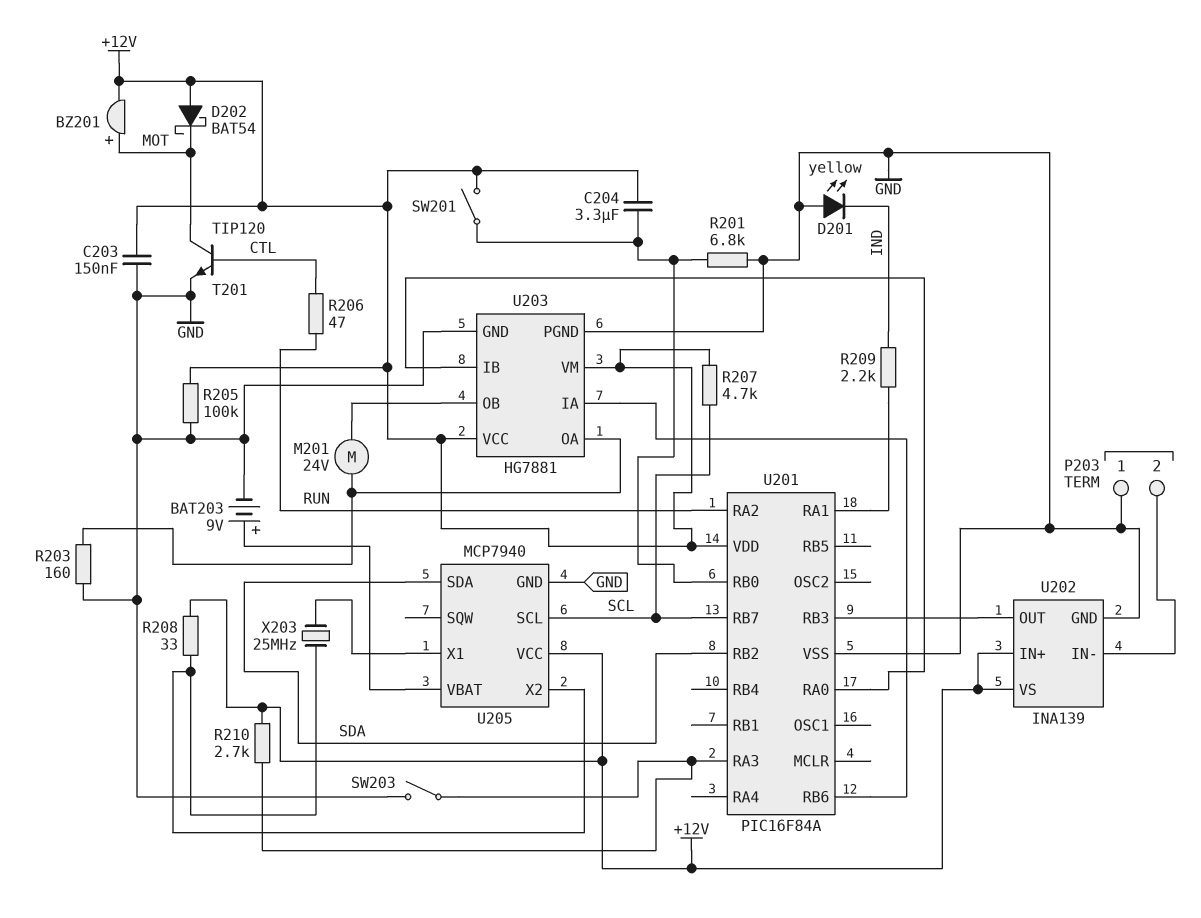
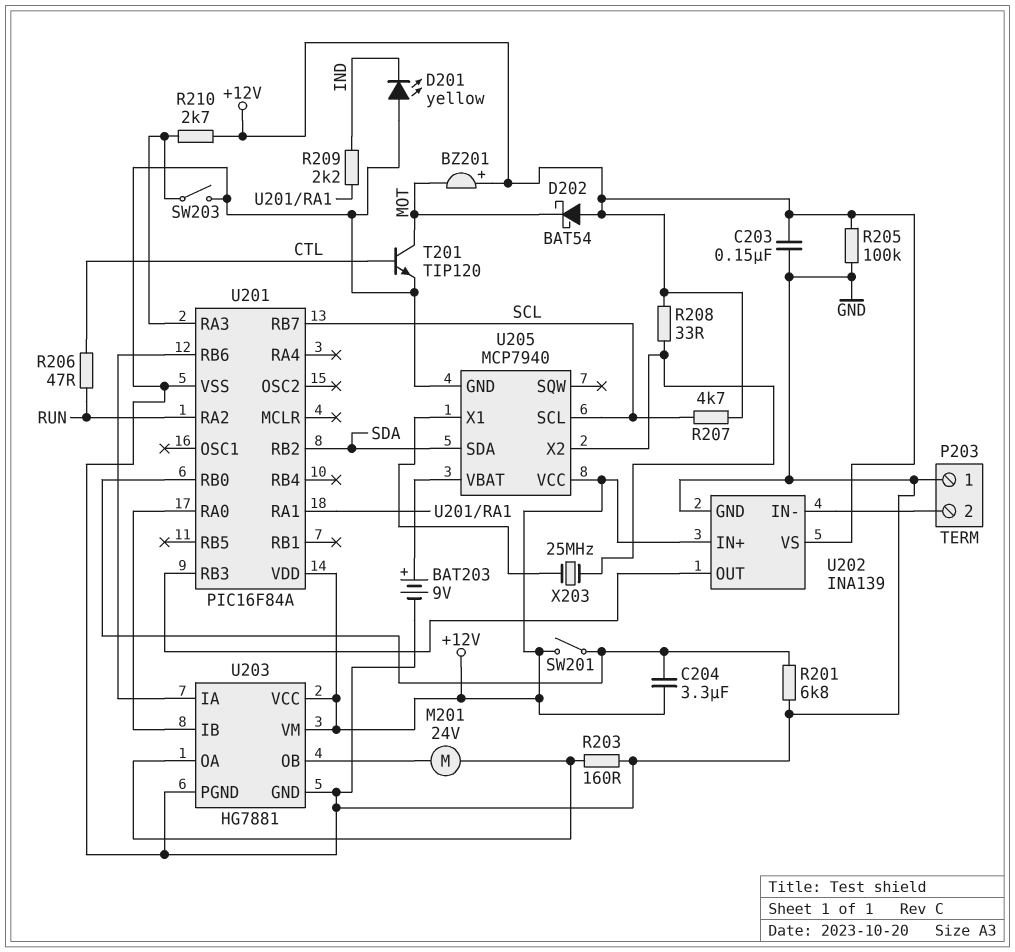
BZ201: buzzer (plus MOT, minus +12V) -> buzzer (plus +12V, minus MOT)

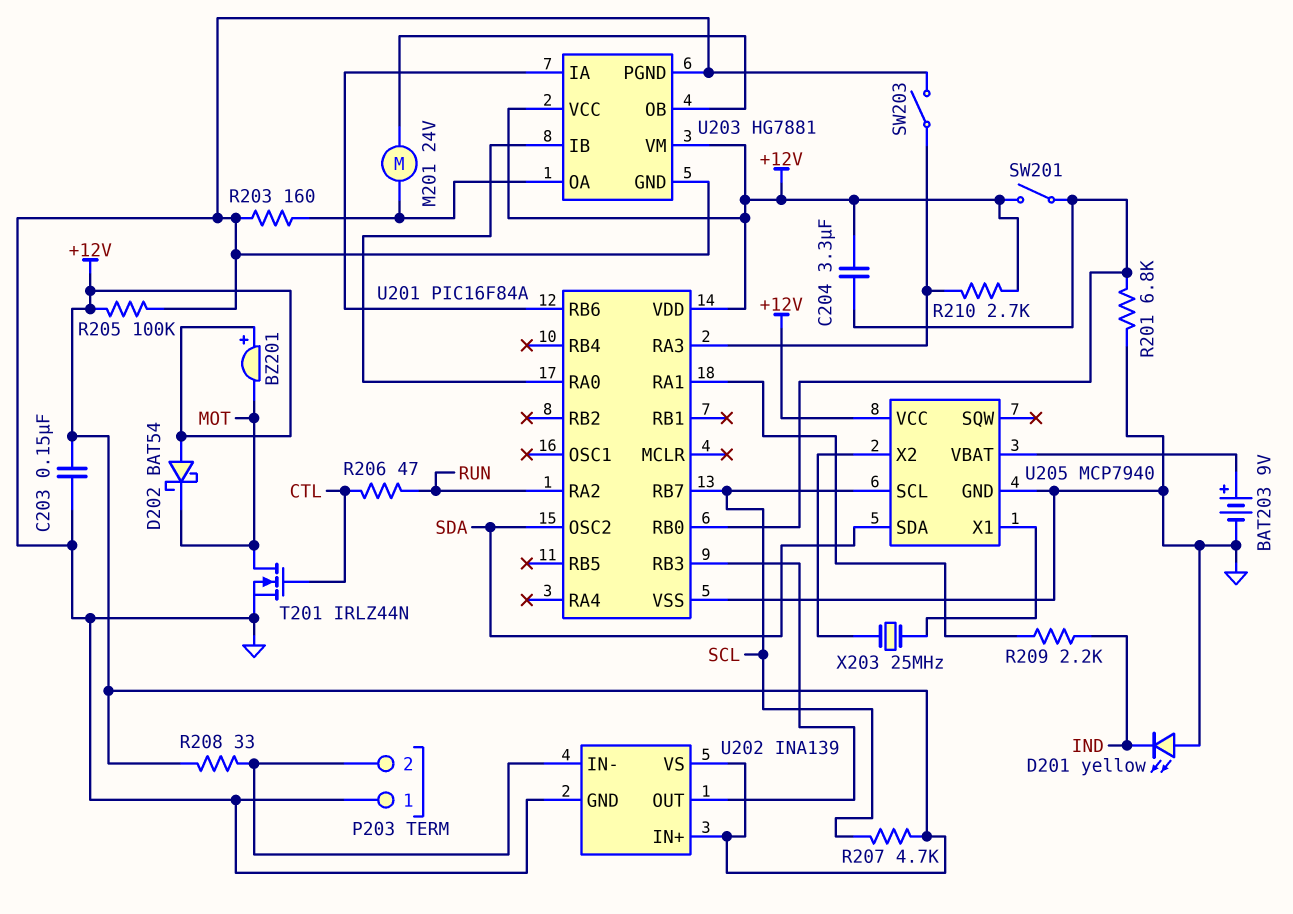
R208: 33 (+12V, U205/X2) -> 33 (+12V, P203/2)
T201: NPN TIP120 (B CTL, C MOT, E GND) -> NMOS IRLZ44N (G CTL, D MOT, S GND)
U201 pin OSC2: none -> SDA
U201 pin RB2: SDA -> none

